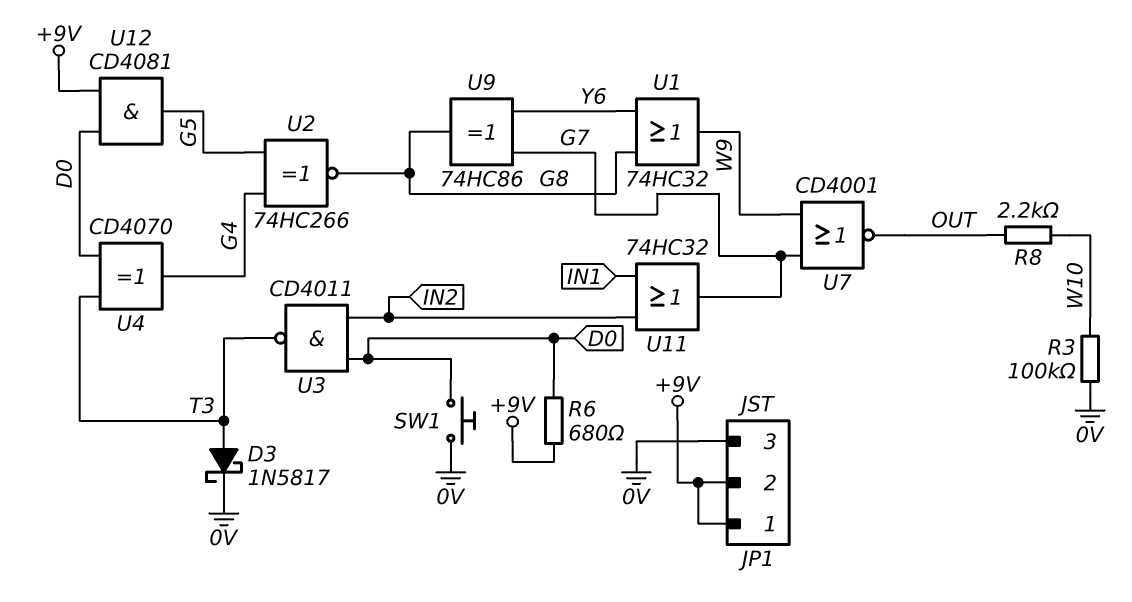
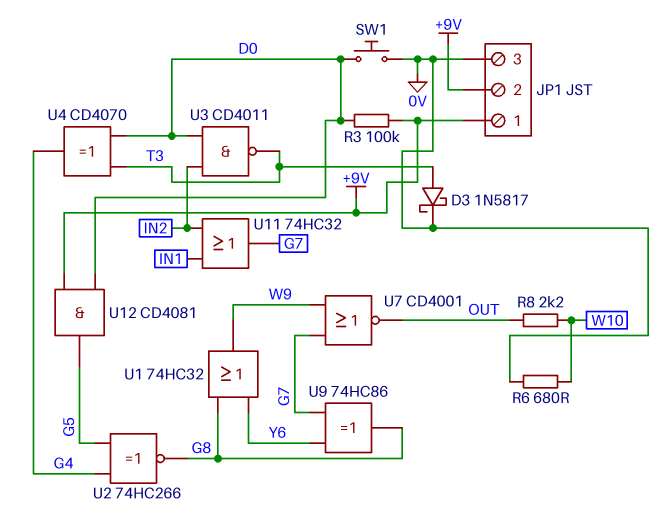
R3: 100k (0V, W10) -> 100k (+9V, D0)
R6: 680 (+9V, D0) -> 680 (0V, W10)

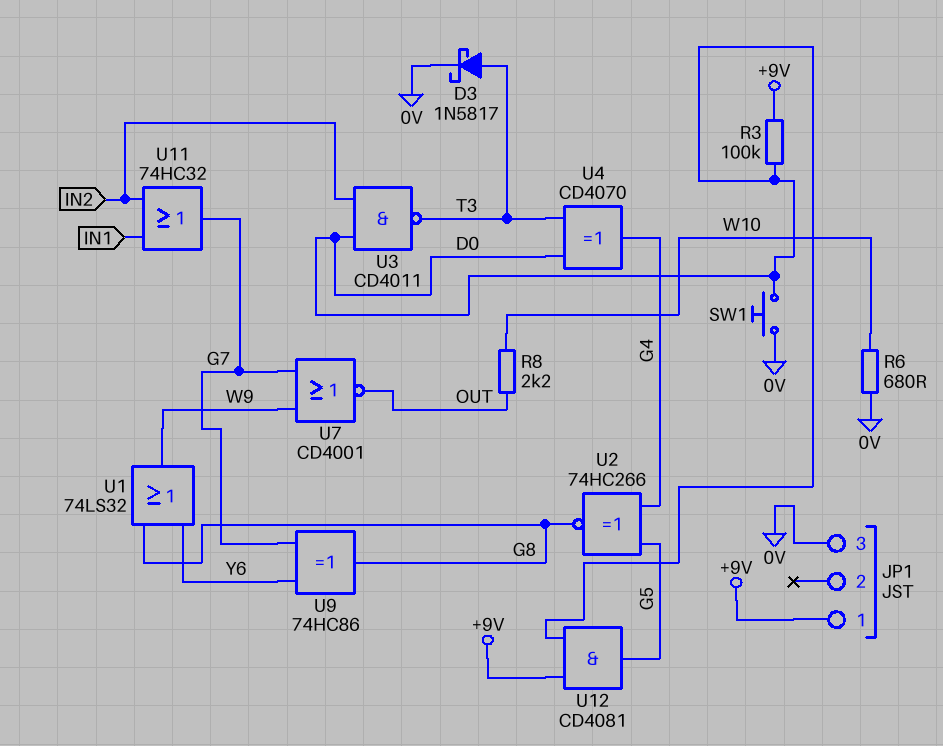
JP1 pin 2: +9V -> none
U1: OR 74HC32 (in G8, in Y6, out W9) -> OR 74LS32 (in G8, in Y6, out W9)

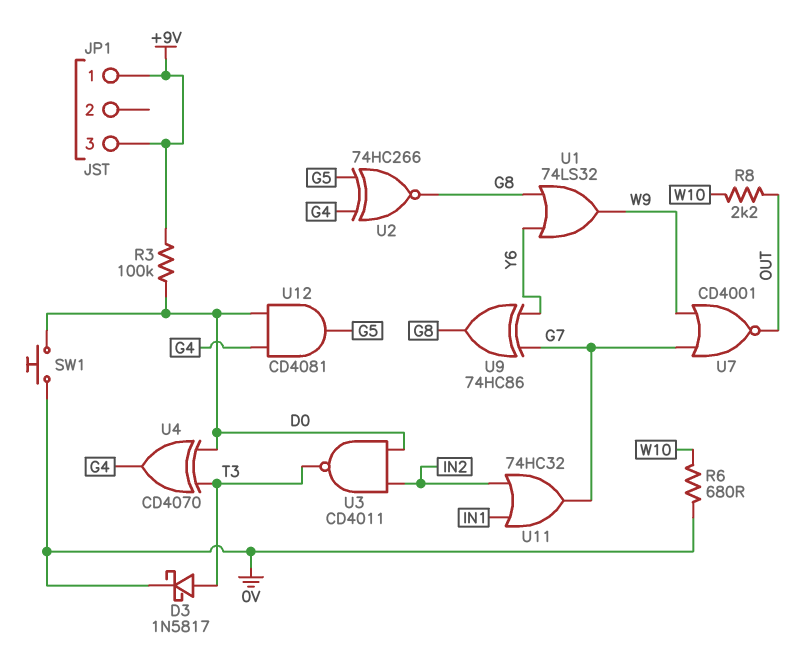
JP1 pin 3: 0V -> +9V
U12: AND CD4081 (in +9V, in D0, out G5) -> AND CD4081 (in D0, in G4, out G5)

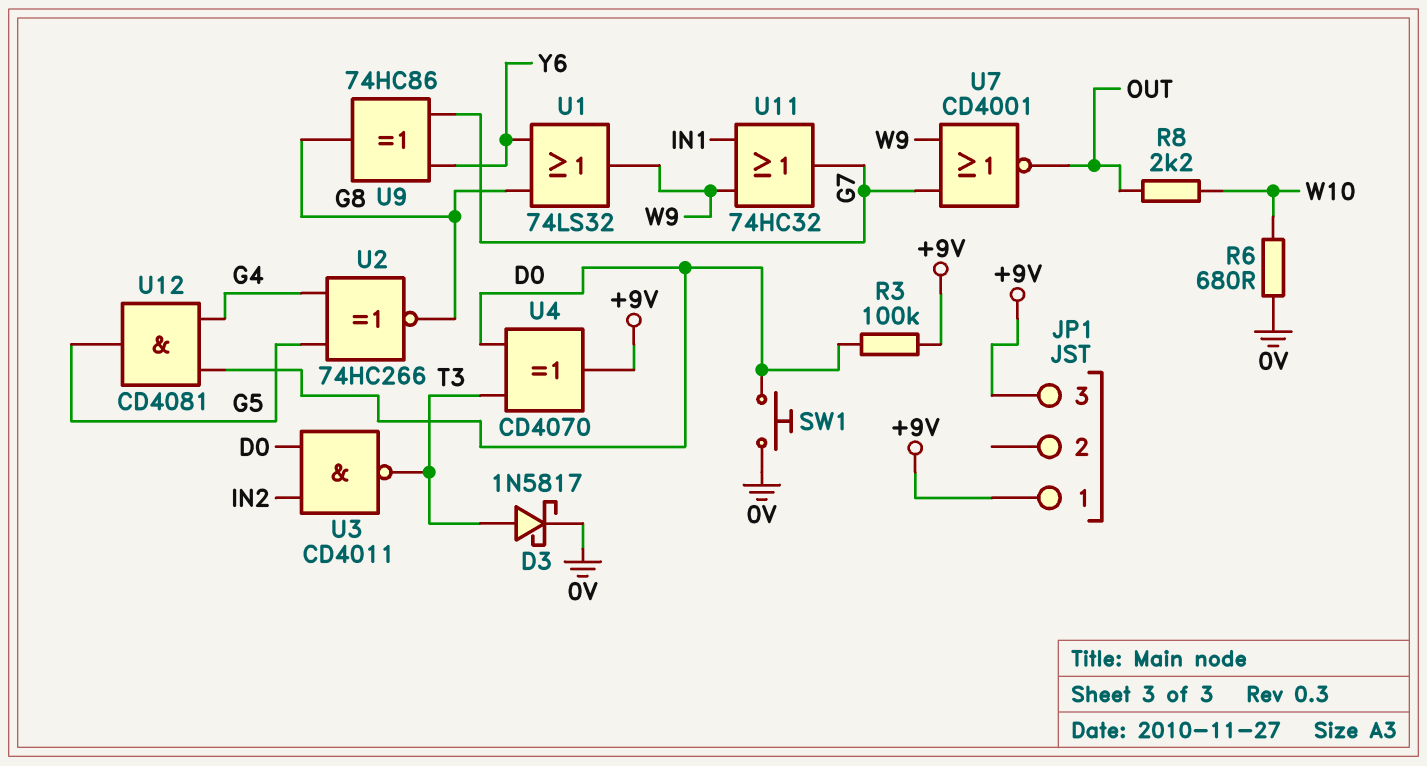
U4: XOR CD4070 (in D0, in T3, out G4) -> XOR CD4070 (in D0, in T3, out +9V)
U11: OR 74HC32 (in IN1, in IN2, out G7) -> OR 74HC32 (in IN1, in W9, out G7)

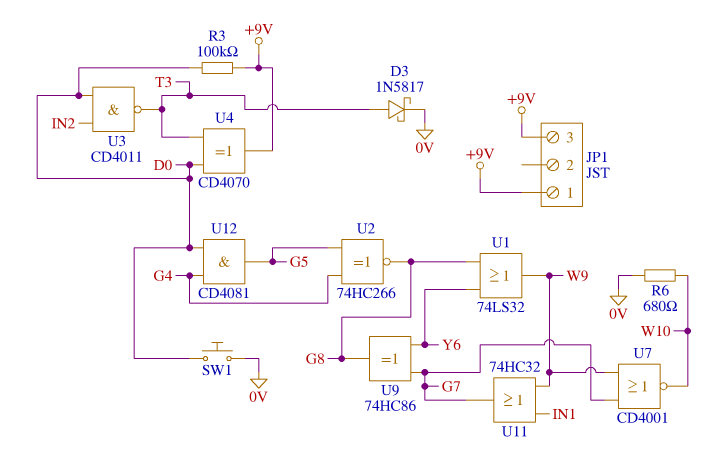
R8: 2.2k (OUT, W10) -> none
U7: NOR CD4001 (in G7, in W9, out OUT) -> NOR CD4001 (in G7, in W9, out W10)

